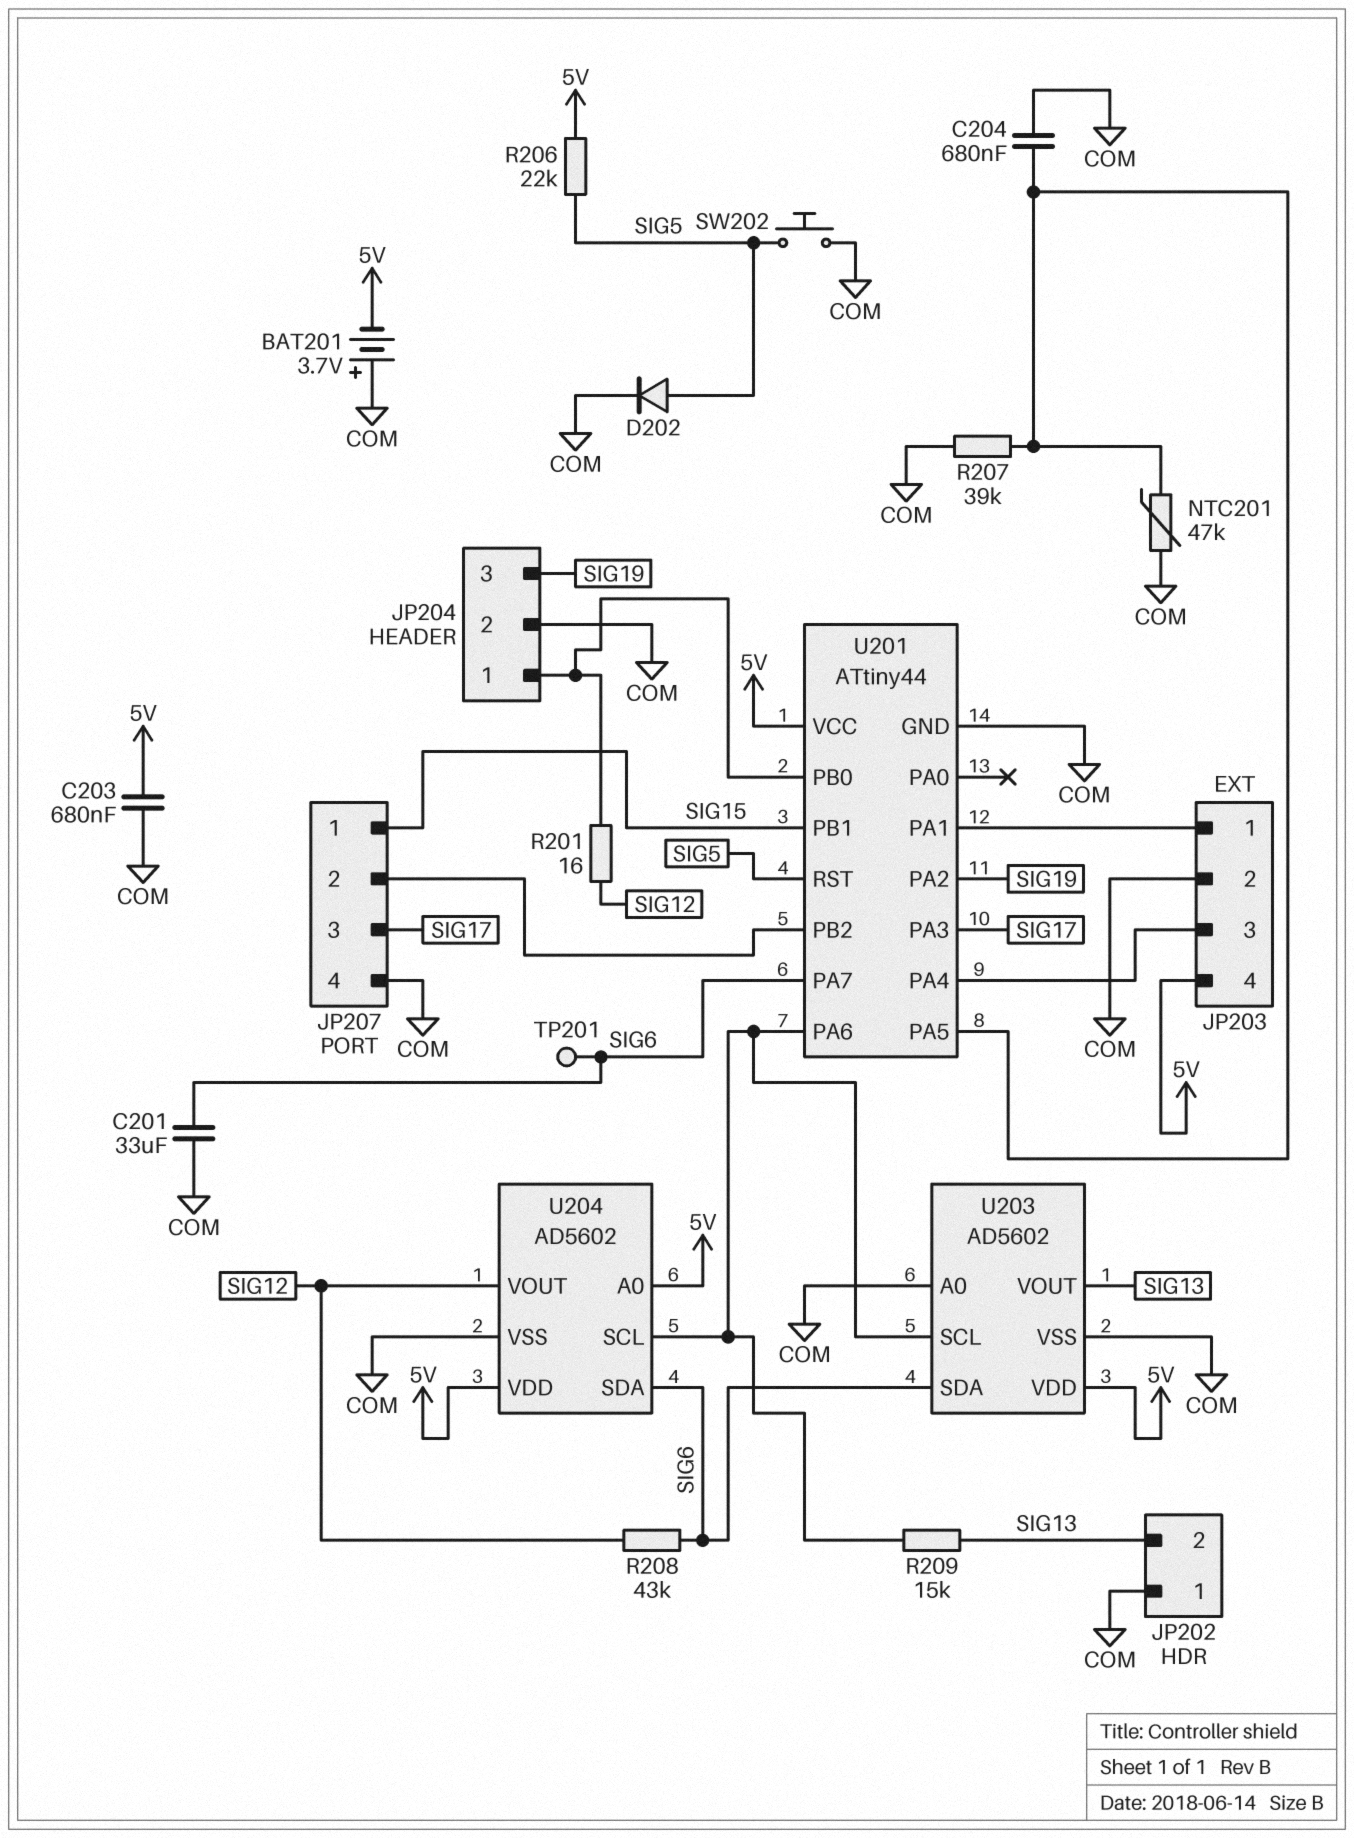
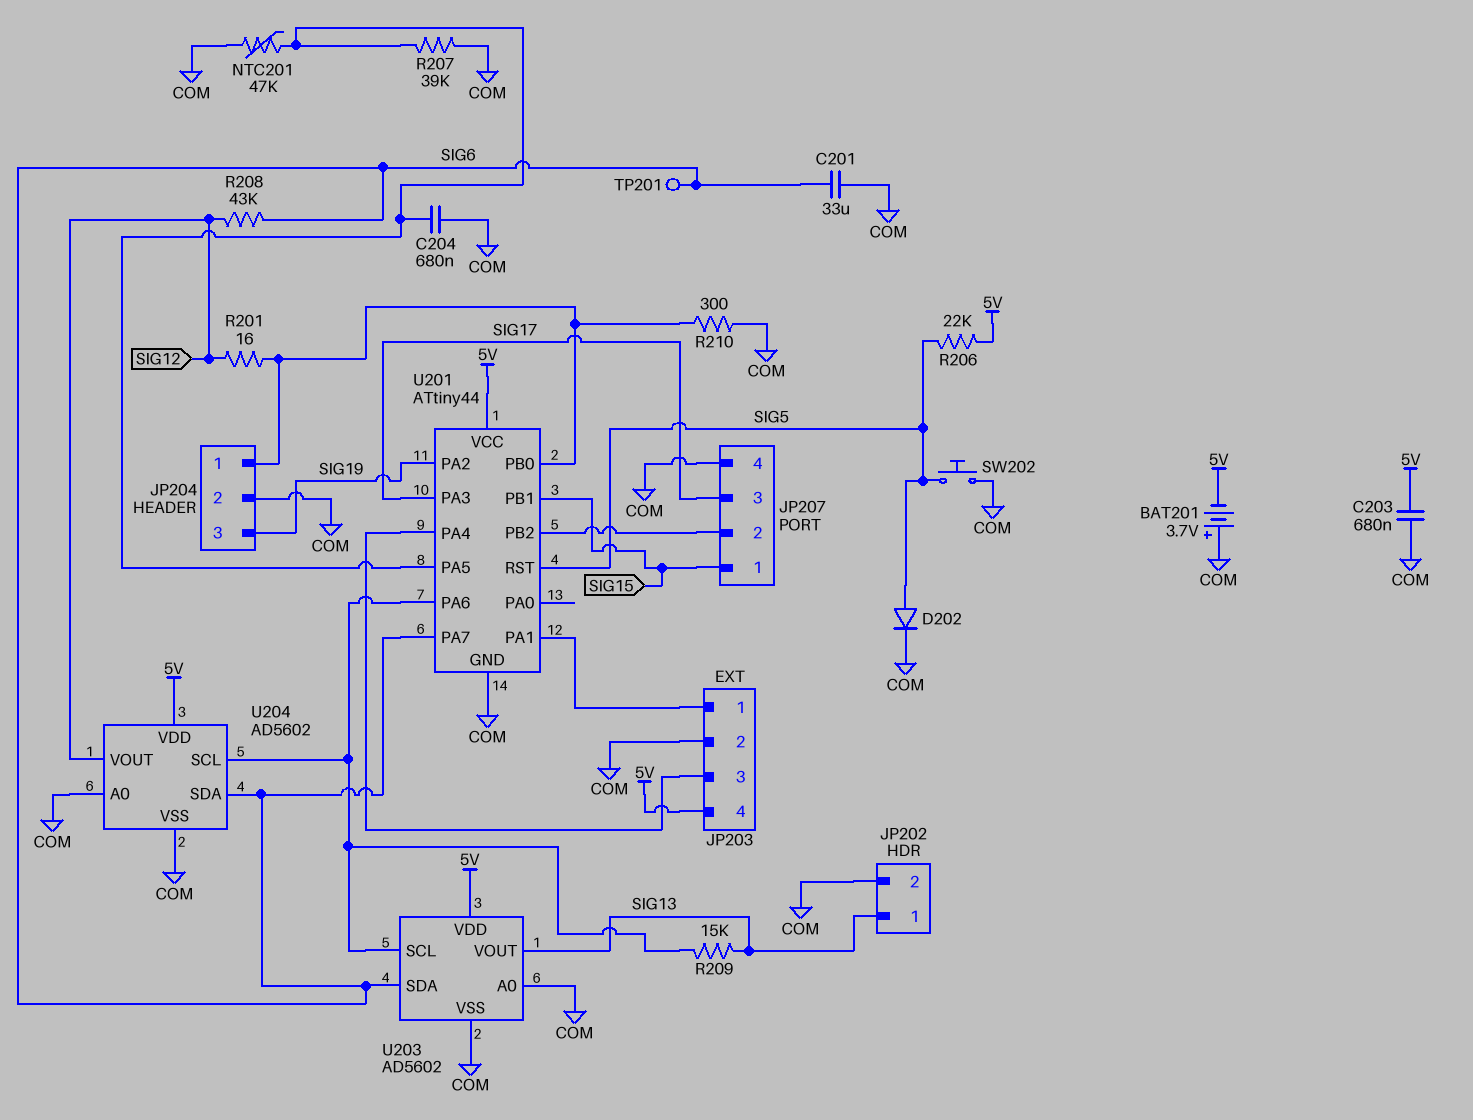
JP202 pin 1: COM -> SIG13
JP202 pin 2: SIG13 -> COM
R210: none -> 300 (COM, JP204/1)
U204 pin A0: 5V -> COM

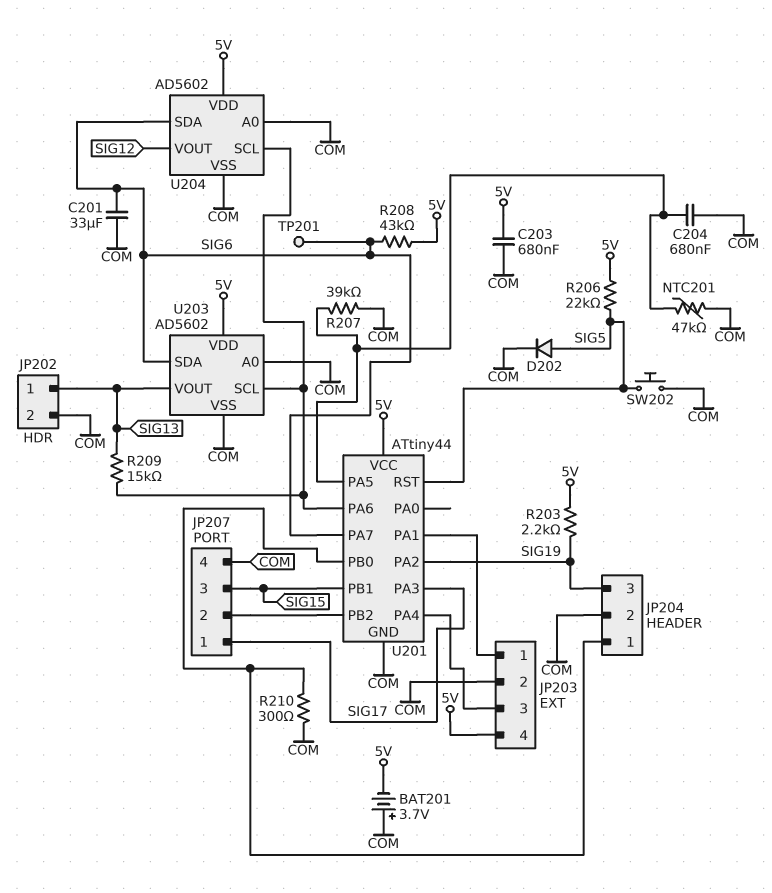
JP207 pin 1: SIG15 -> SIG17
JP207 pin 3: SIG17 -> SIG15
R201: 16 (JP204/1, SIG12) -> none
R203: none -> 2.2k (5V, SIG19)
R208: 43k (SIG6, SIG12) -> 43k (5V, SIG6)

